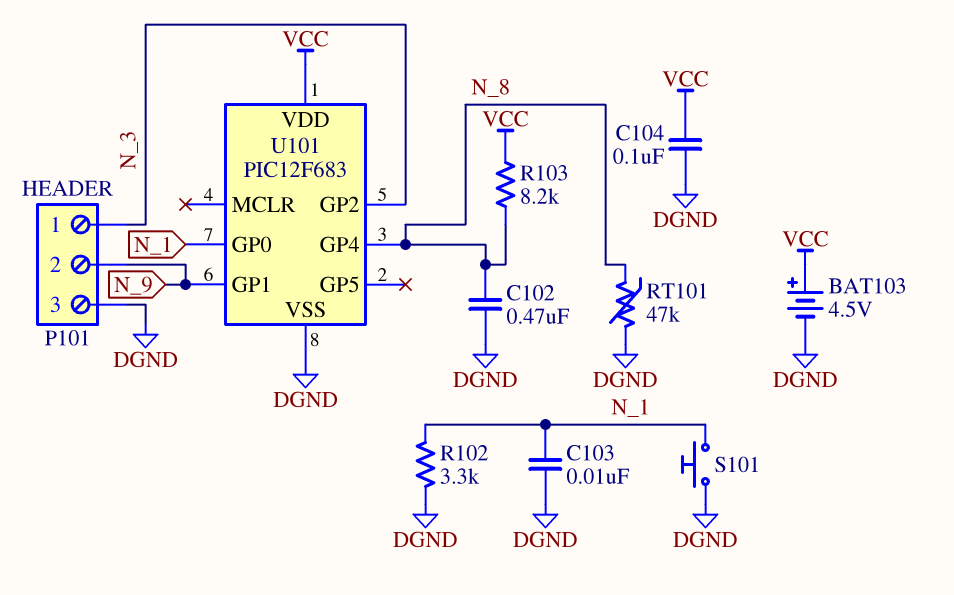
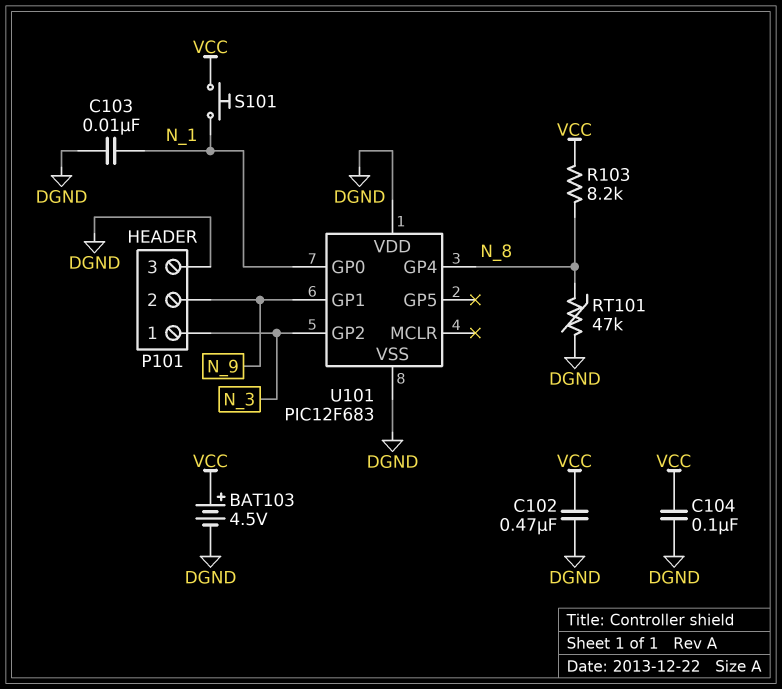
C102: 470nF (DGND, N_8) -> 470nF (DGND, VCC)
R102: 3.3k (DGND, N_1) -> none
S101: button (DGND, N_1) -> button (N_1, VCC)
U101 pin VDD: VCC -> DGND

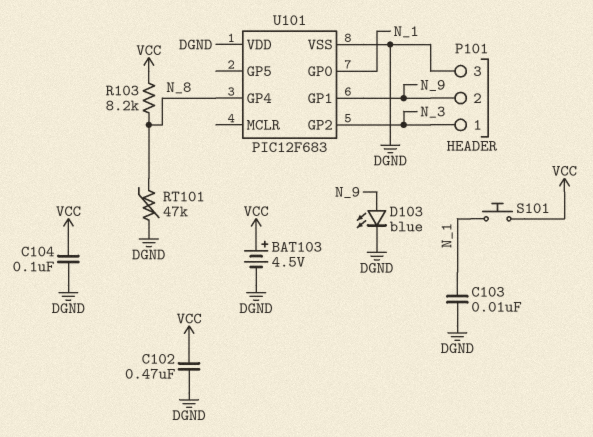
D103: none -> LED blue (A N_9, K DGND)

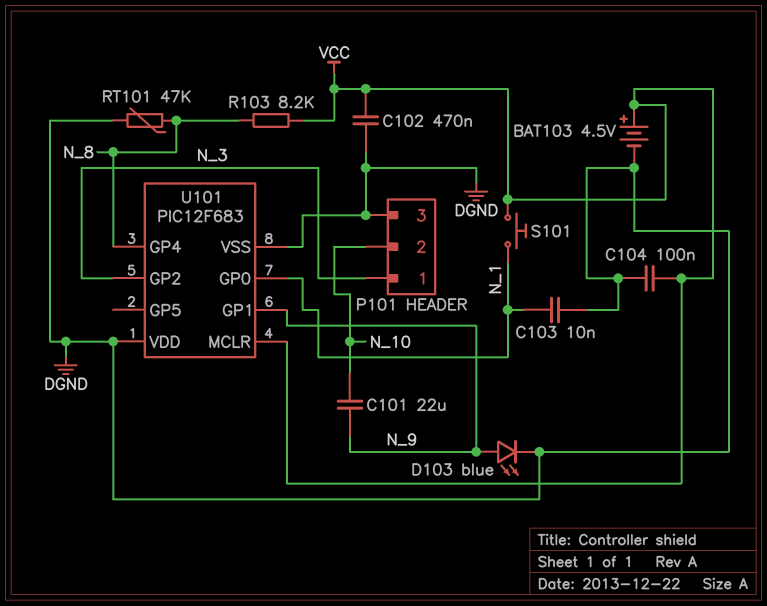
C101: none -> 22uF (N_9, N_10)
P101 pin 2: N_9 -> N_10
U101 pin MCLR: none -> VCC

